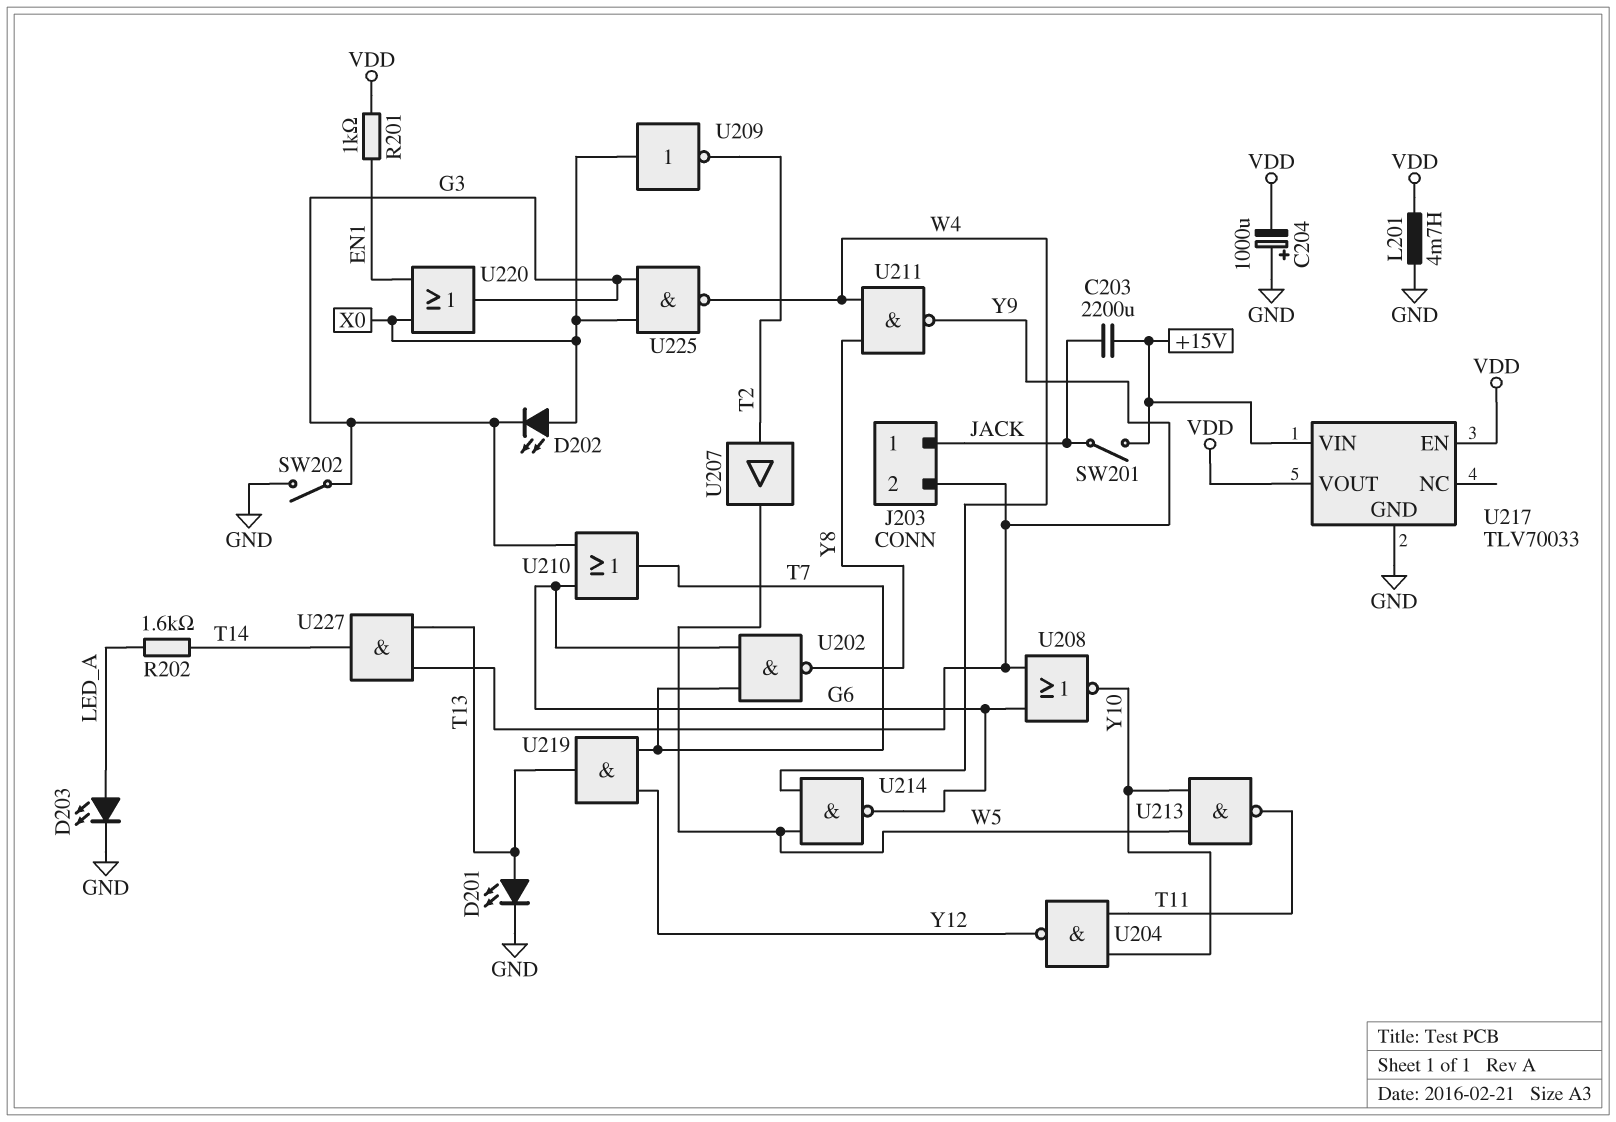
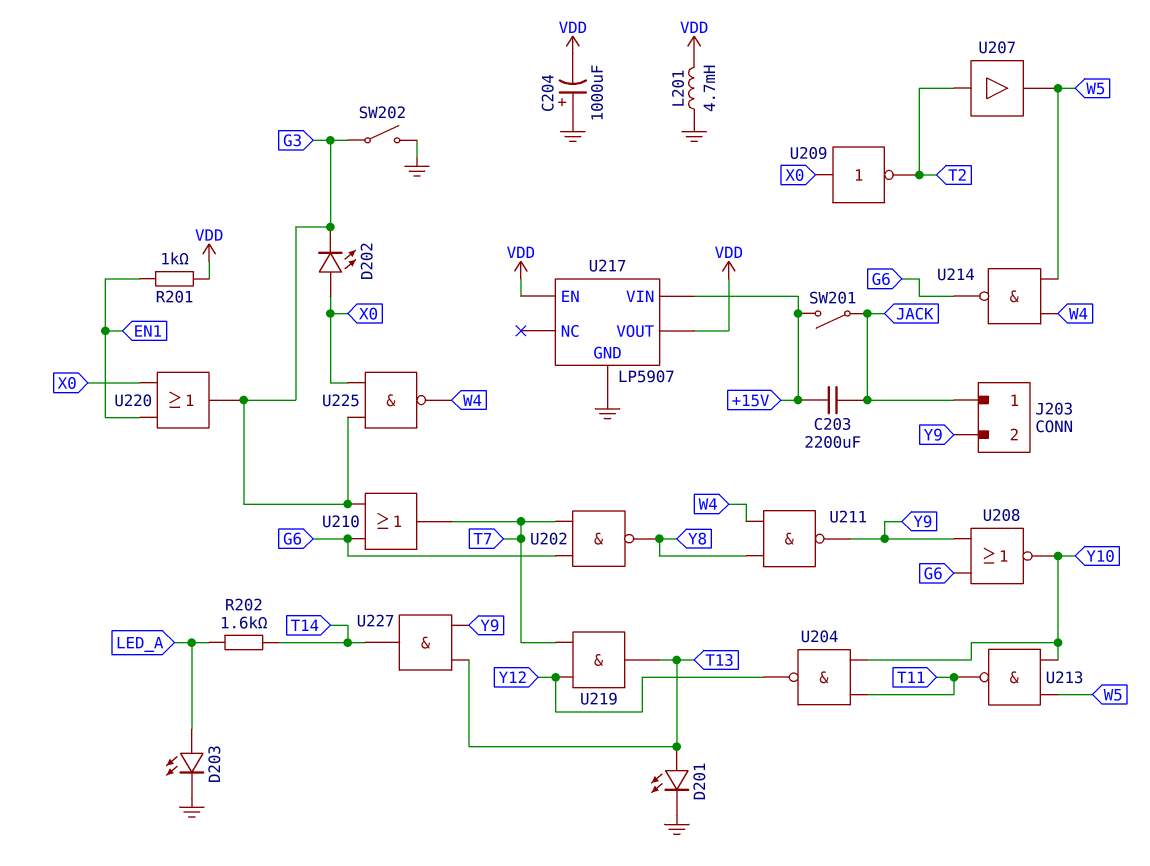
U217: TLV70033 -> LP5907

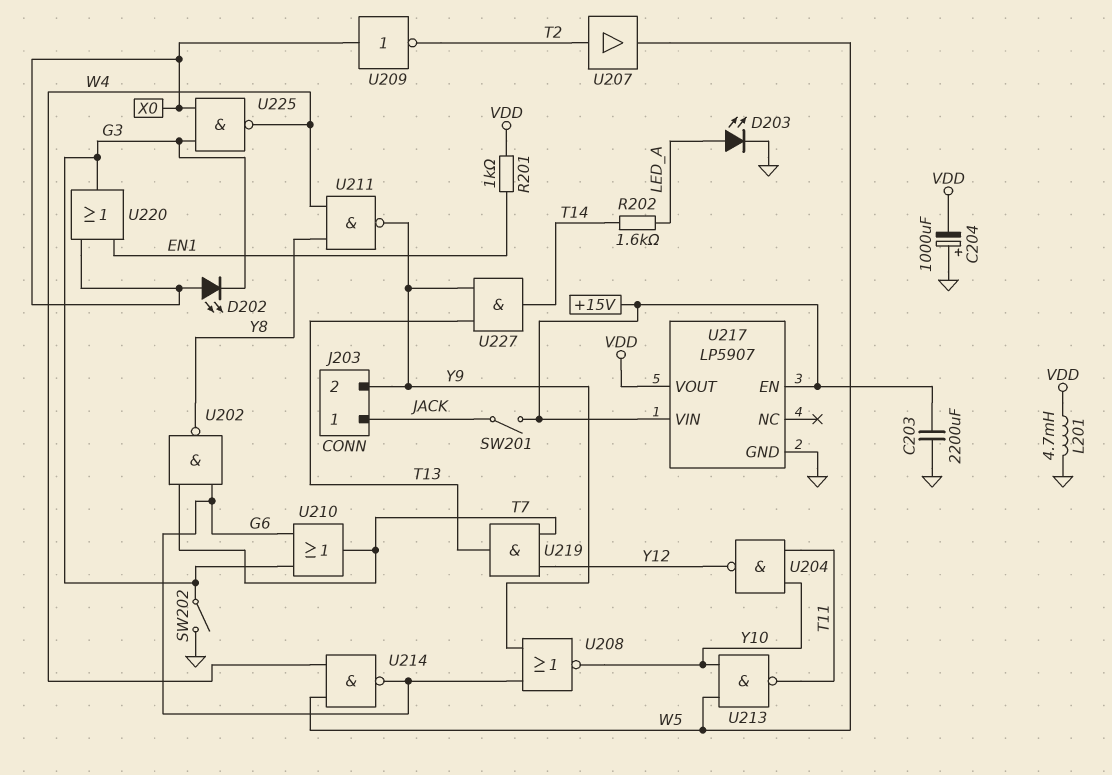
C203: 2200uF (+15V, JACK) -> 2200uF (+15V, GND)
D201: LED (A T13, K GND) -> none
U217 pin EN: VDD -> +15V

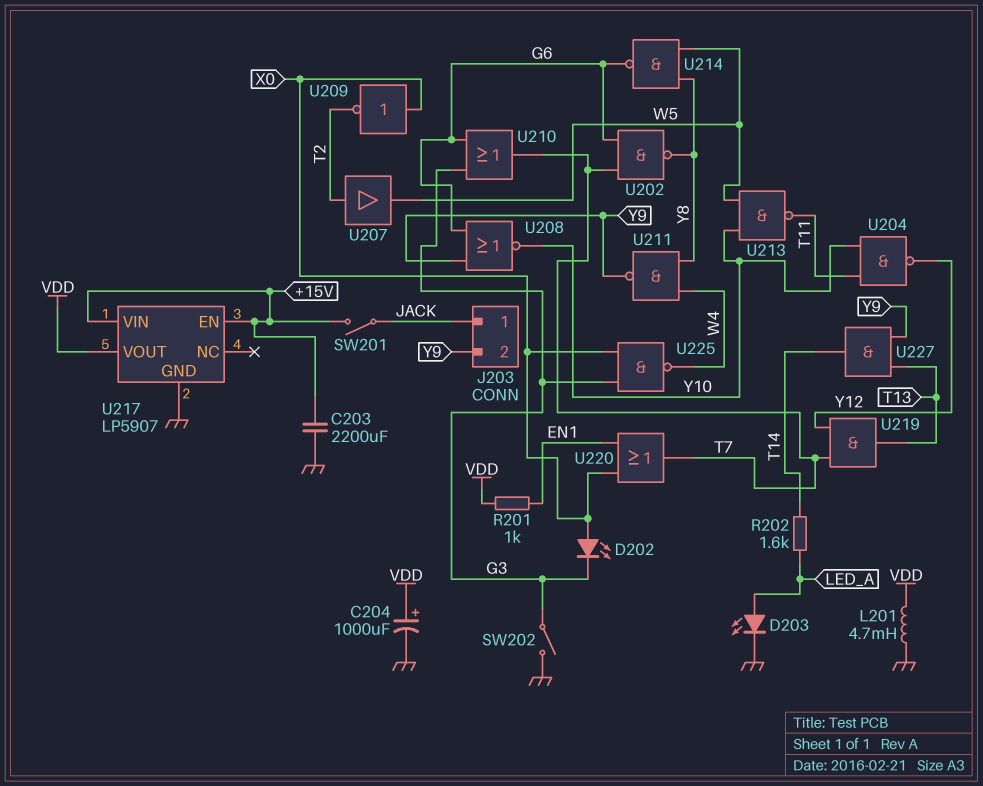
C204: 1000uF (plus GND, minus VDD) -> 1000uF (plus VDD, minus GND)
U214: NAND (in W4, in W5, out G6) -> NAND (in W5, in Y8, out G6)
U220: OR (in EN1, in X0, out G3) -> OR (in EN1, in X0, out T7)

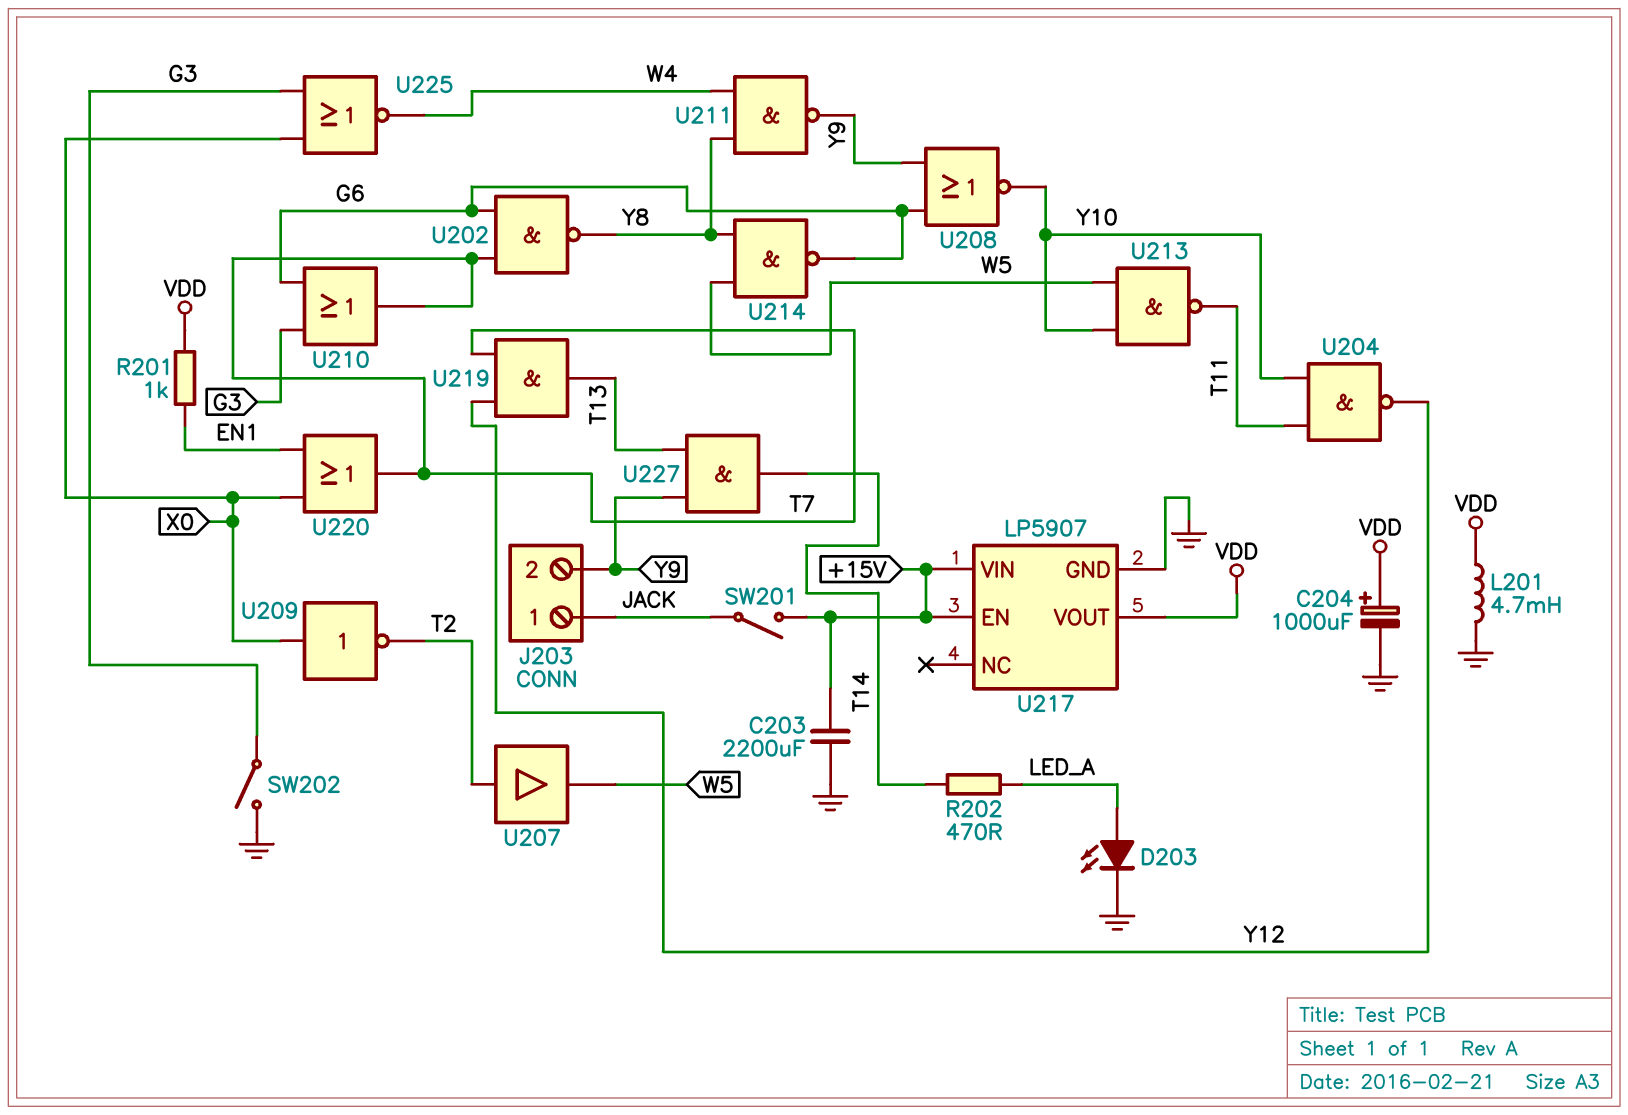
D202: LED (A X0, K G3) -> none
R202: 1.6k (LED_A, T14) -> 470 (LED_A, T14)
U225: NAND (in G3, in X0, out W4) -> NOR (in G3, in X0, out W4)

